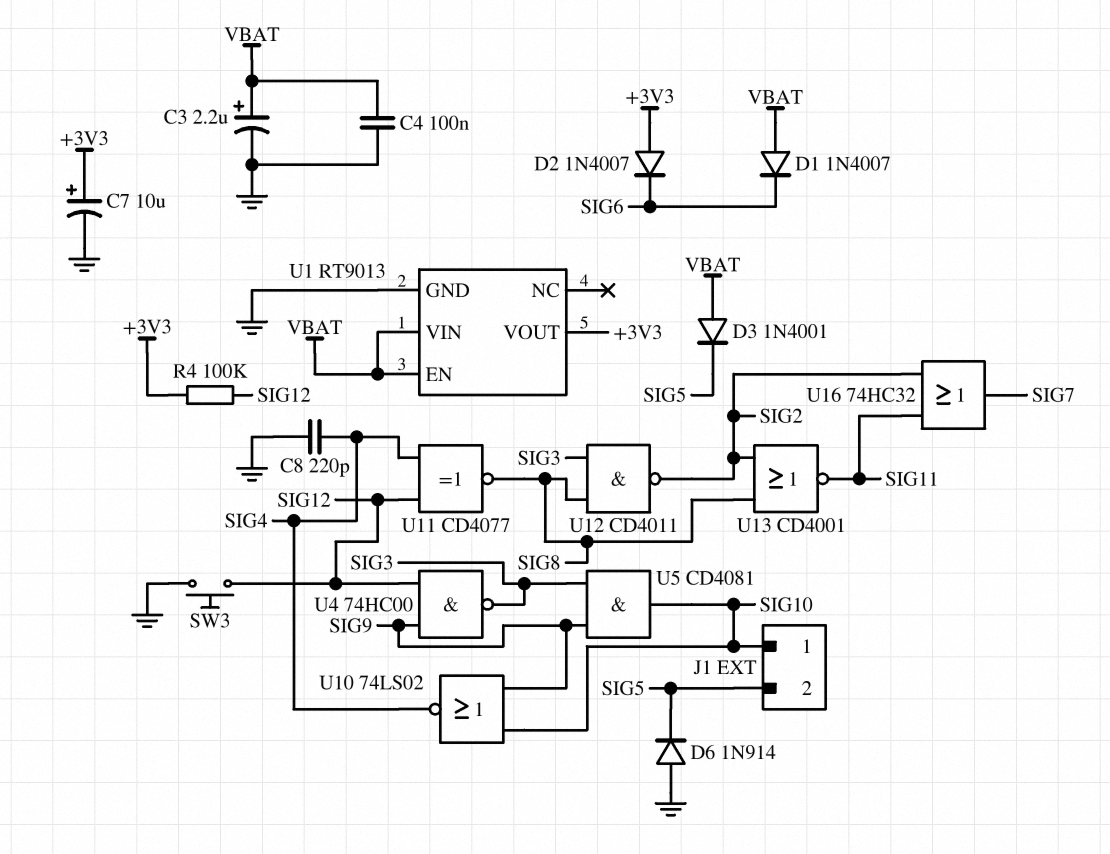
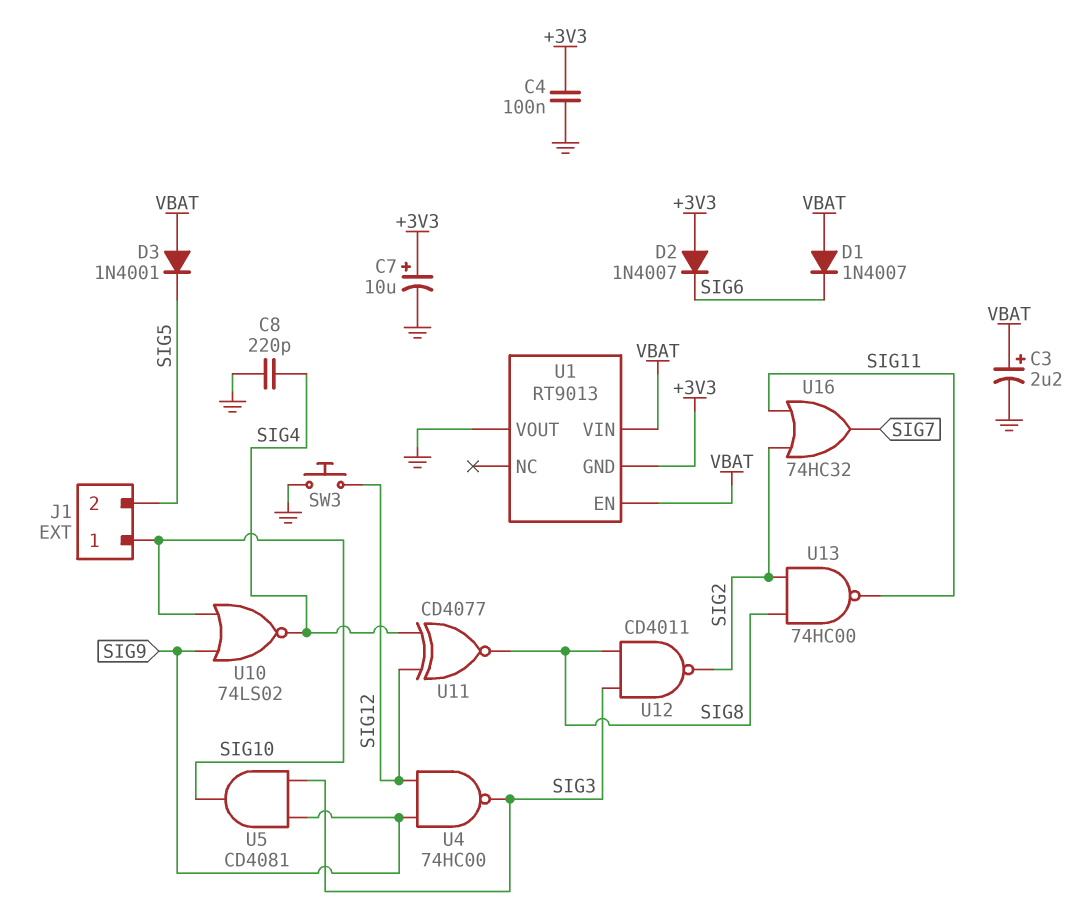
C4: 100nF (GND, VBAT) -> 100nF (+3V3, GND)
D6: diode 1N914 (A GND, K SIG5) -> none
R4: 100k (+3V3, SIG12) -> none
U1 pin GND: GND -> +3V3
U1 pin VOUT: +3V3 -> GND
U13: NOR CD4001 (in SIG2, in SIG8, out SIG11) -> NAND 74HC00 (in SIG2, in SIG8, out SIG11)

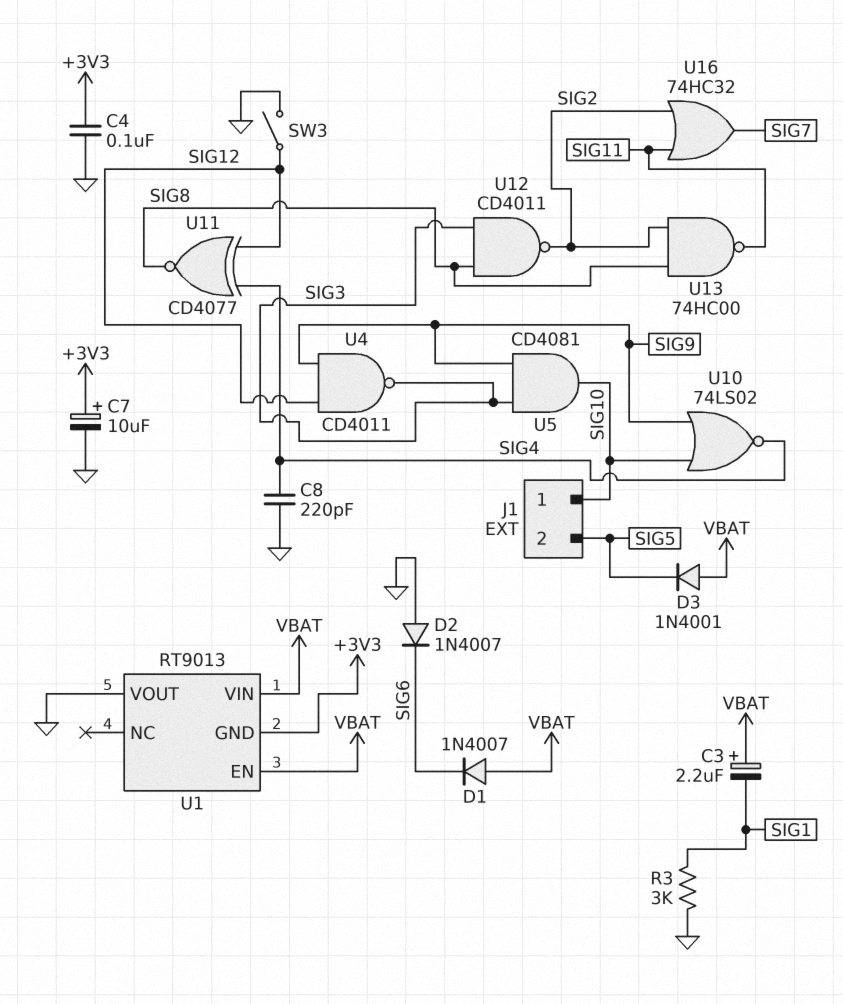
C3: 2.2uF (plus VBAT, minus GND) -> 2.2uF (plus VBAT, minus SIG1)
D2: diode 1N4007 (A +3V3, K SIG6) -> diode 1N4007 (A GND, K SIG6)
R3: none -> 3k (GND, SIG1)
SW3: button (GND, SIG12) -> switch (GND, SIG12)
U4: NAND 74HC00 (in SIG9, in SIG12, out SIG3) -> NAND CD4011 (in SIG9, in SIG12, out SIG3)

